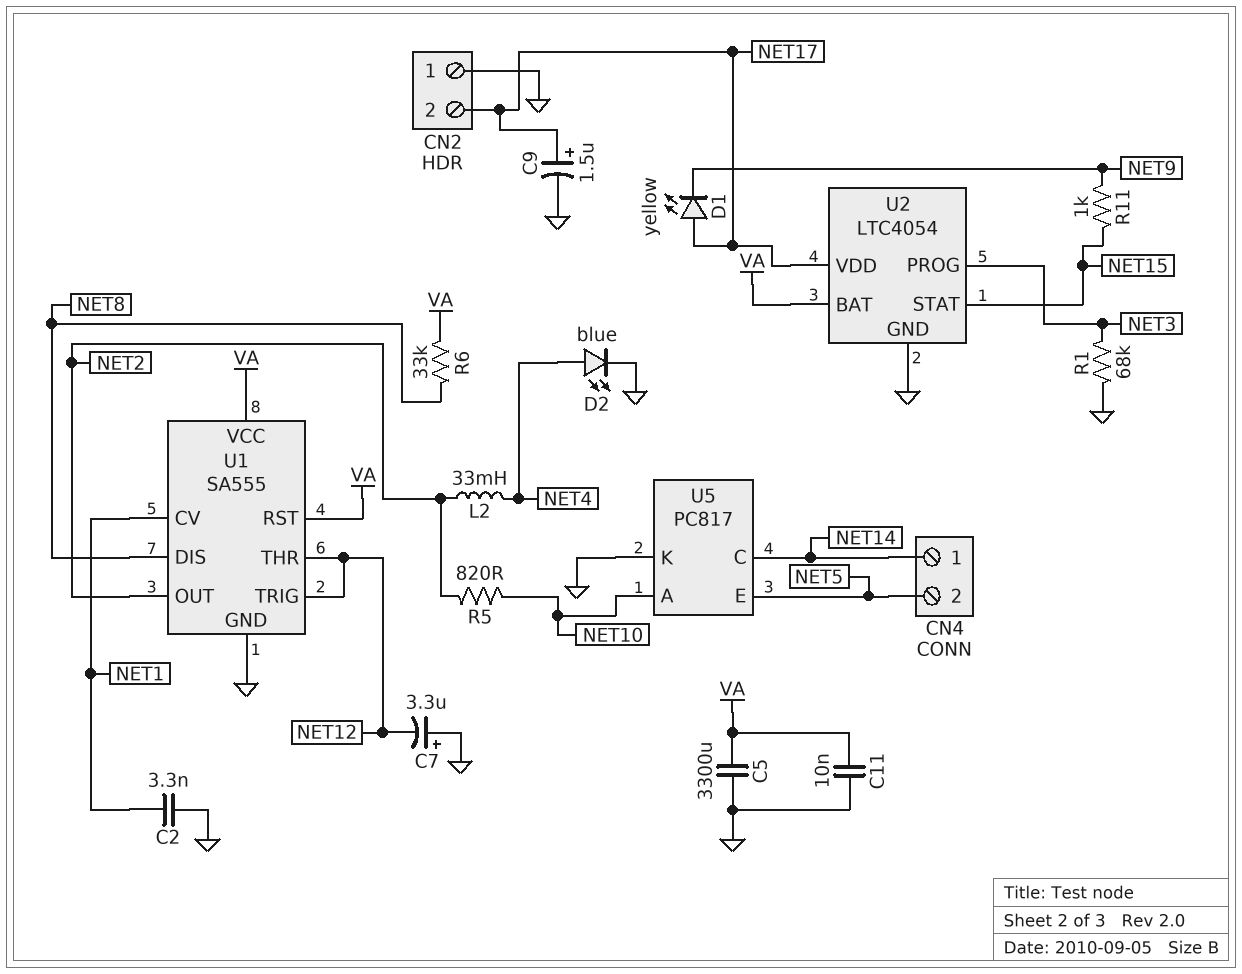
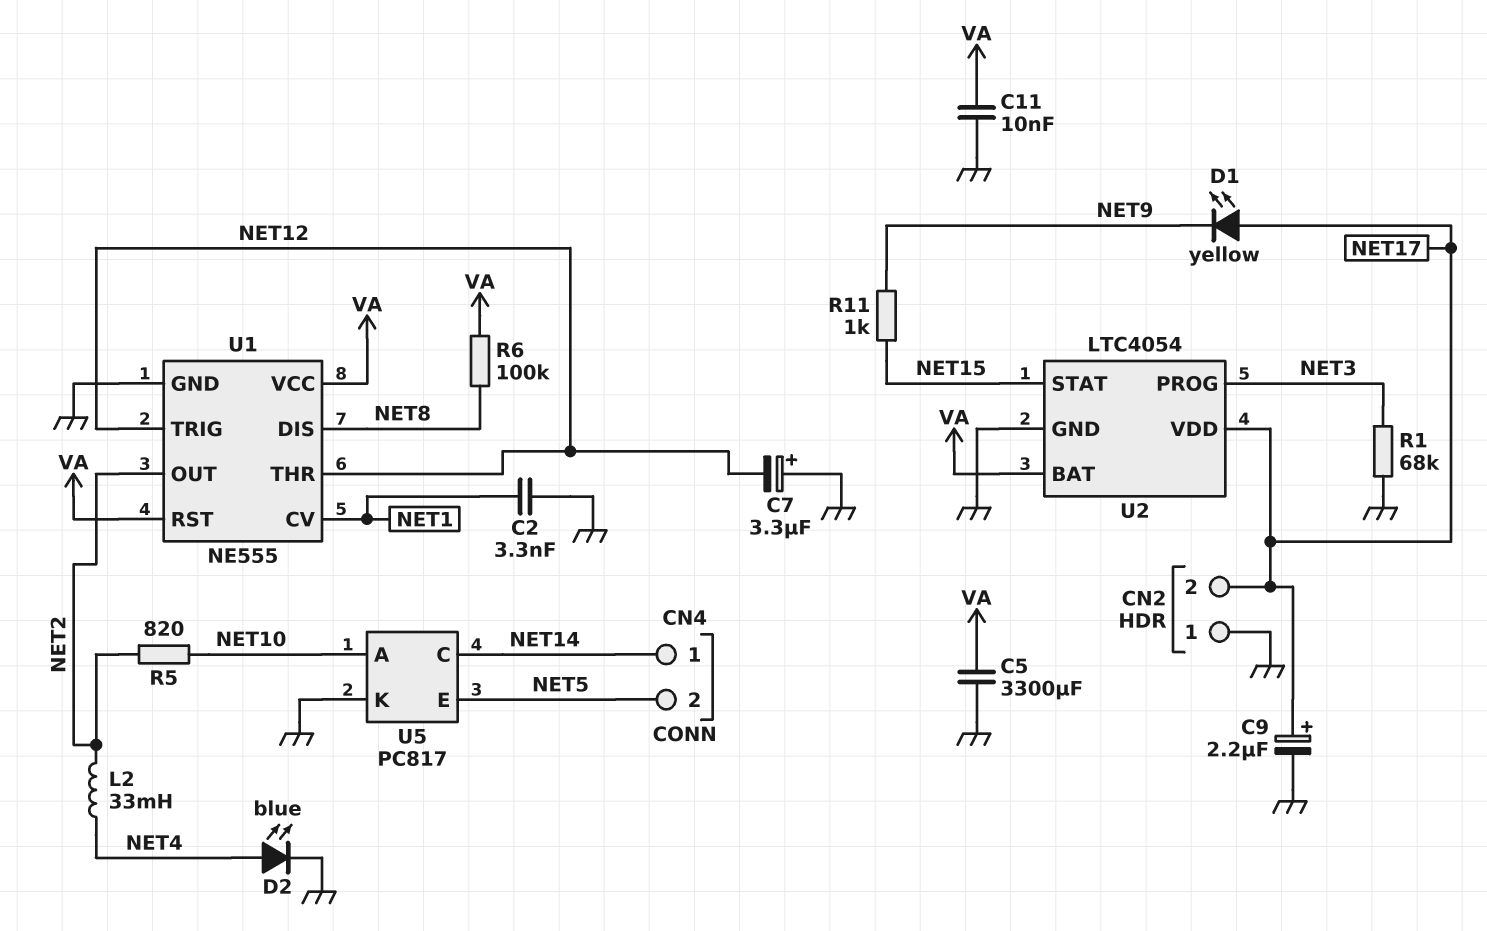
C9: 1.5uF (plus NET17, minus GND) -> 2.2uF (plus NET17, minus GND)
R6: 33k (NET8, VA) -> 100k (NET8, VA)
U1: SA555 -> NE555

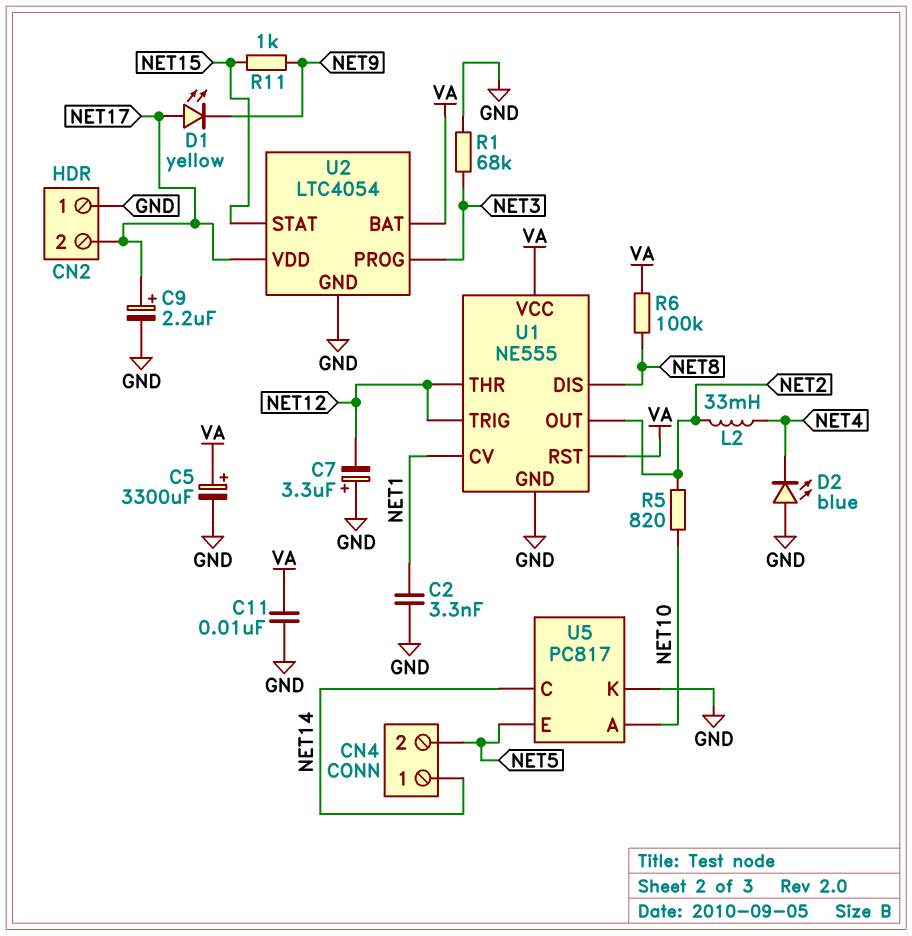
C5: 3300uF (GND, VA) -> 3300uF (plus VA, minus GND)
D2: LED blue (A NET4, K GND) -> LED blue (A GND, K NET4)

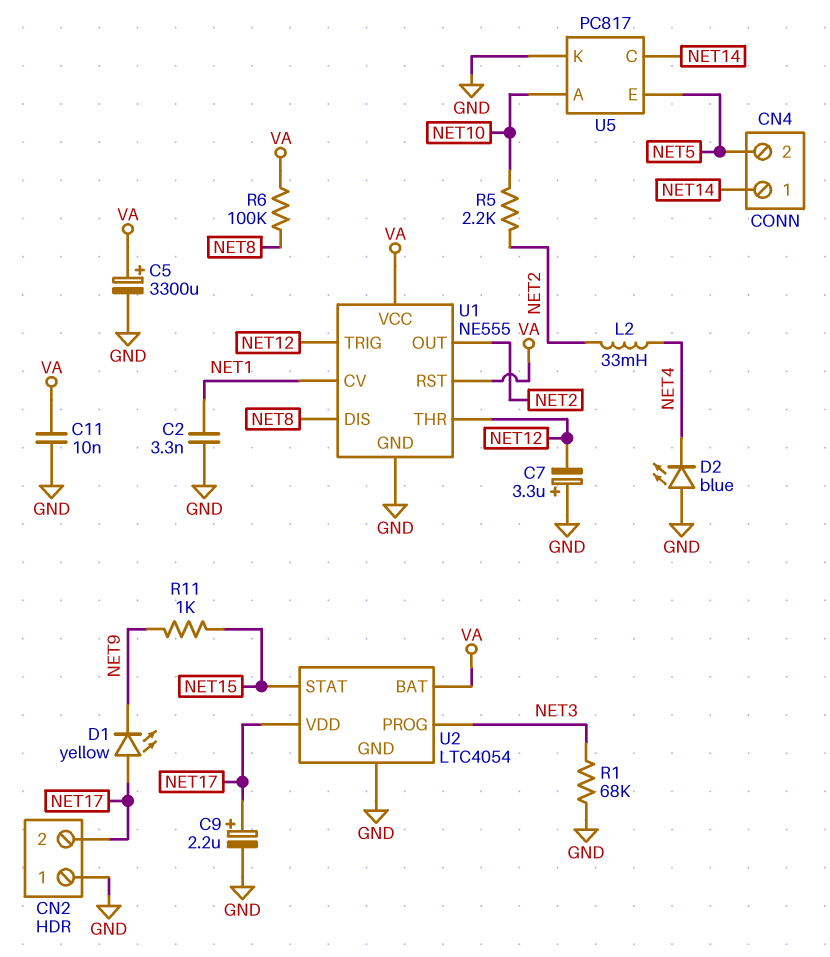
R5: 820 (NET2, NET10) -> 2.2k (NET2, NET10)

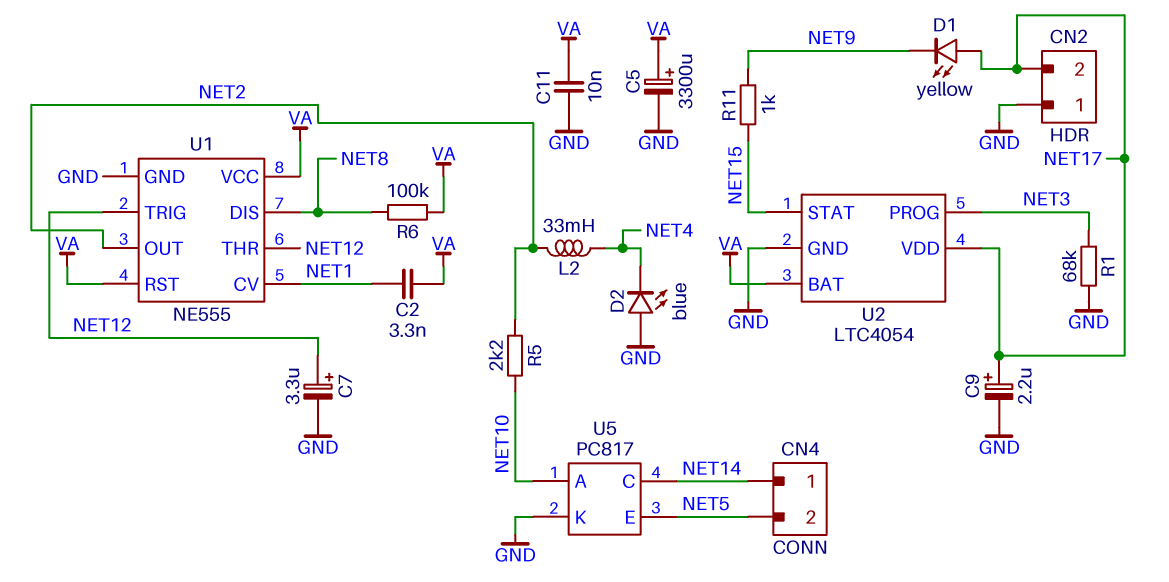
C2: 3.3nF (GND, NET1) -> 3.3nF (NET1, VA)
C7: 3.3uF (plus GND, minus NET12) -> 3.3uF (plus NET12, minus GND)

